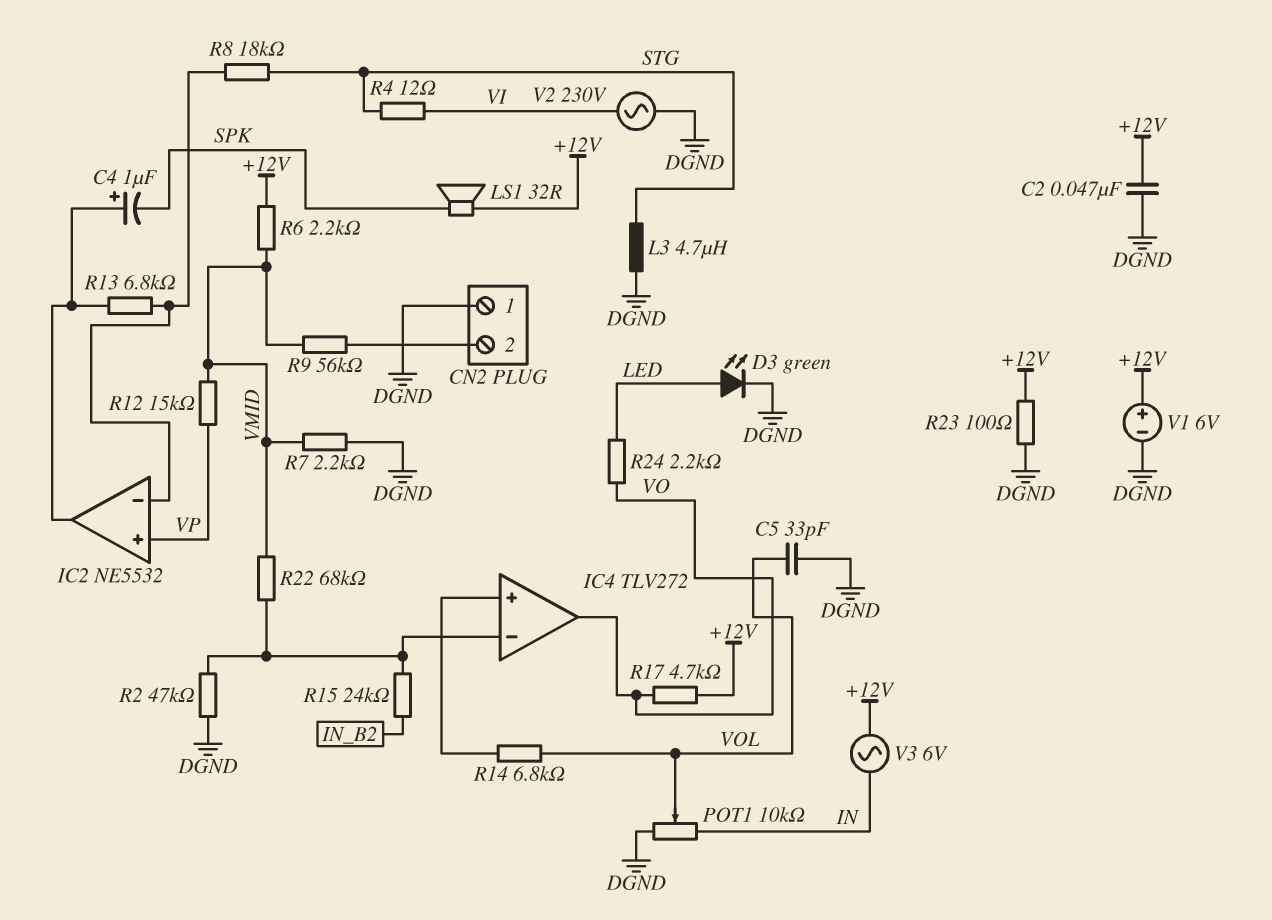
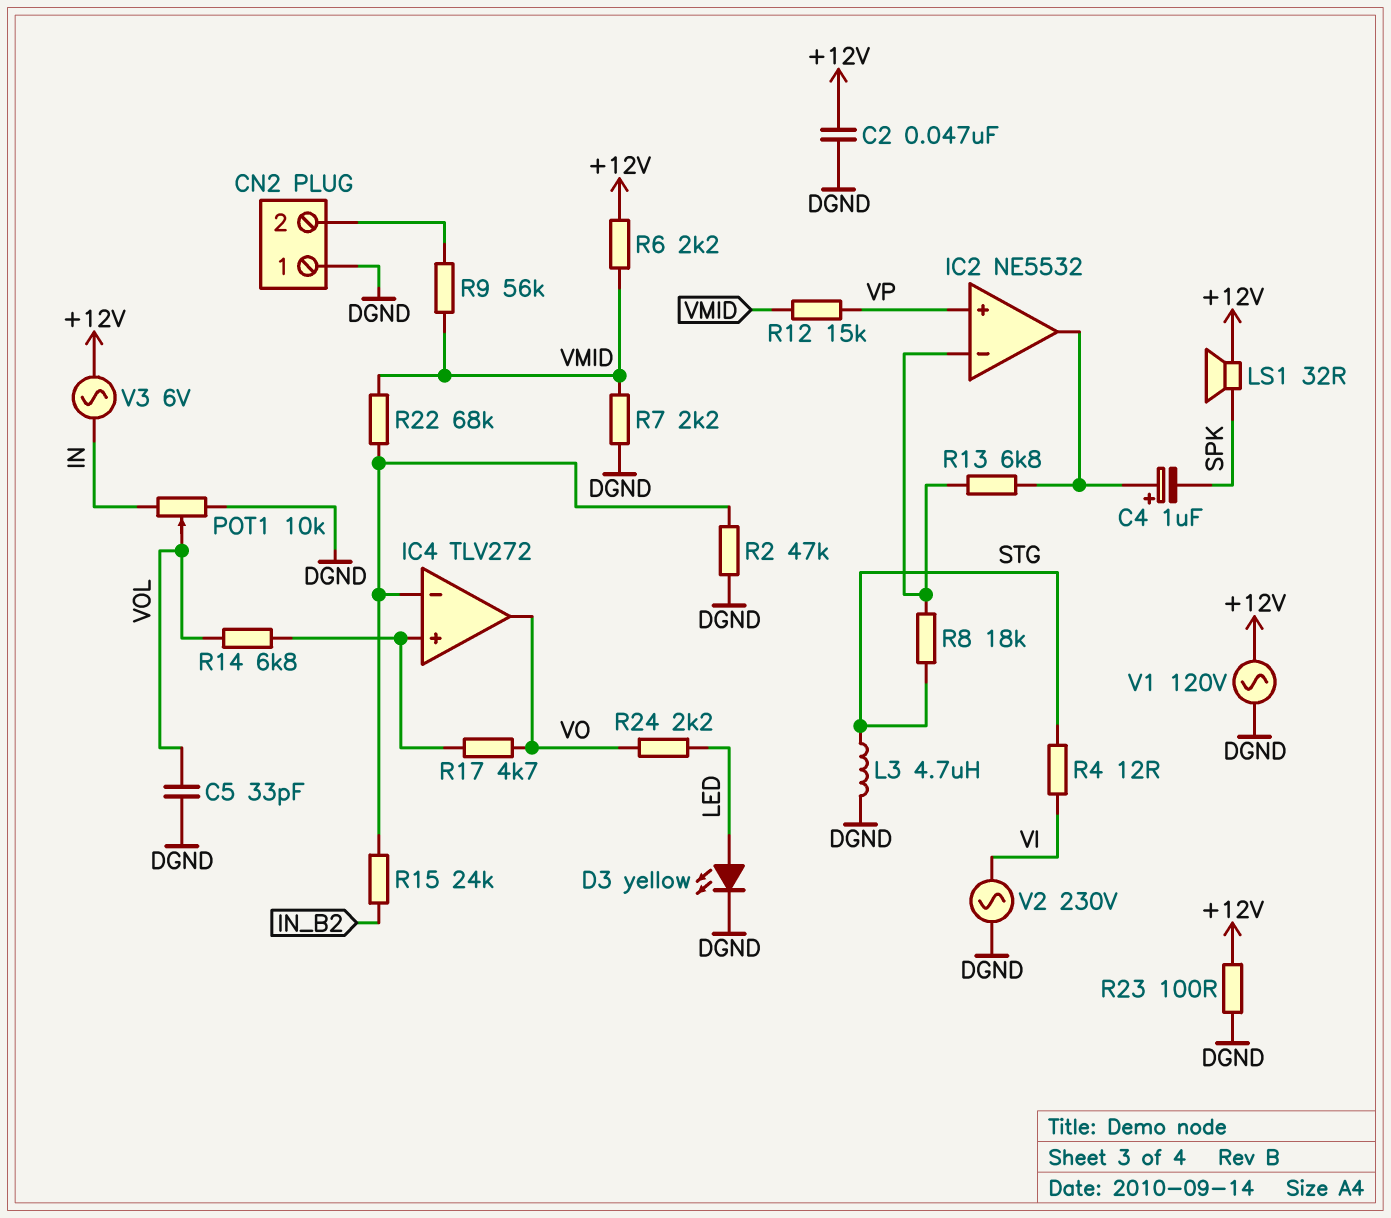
D3: LED green (A LED, K DGND) -> LED yellow (A LED, K DGND)
R17: 4.7k (+12V, VO) -> 4.7k (IC4/in+, VO)
V1: 6V (plus +12V, minus DGND) -> AC 120V (+12V, DGND)

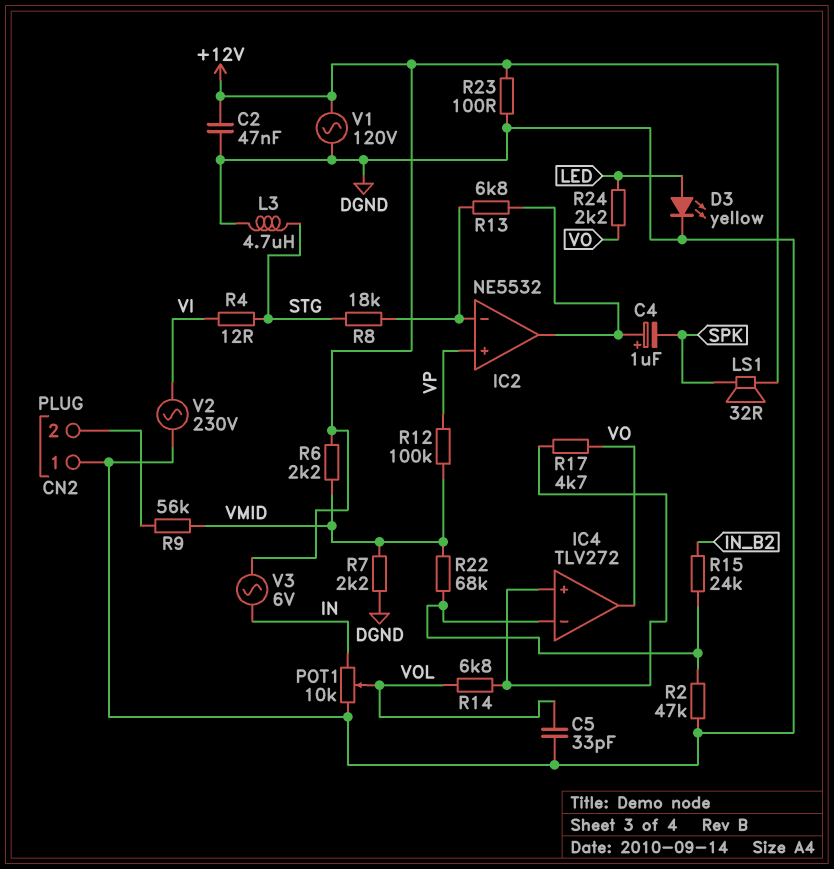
R12: 15k (VMID, VP) -> 100k (VMID, VP)

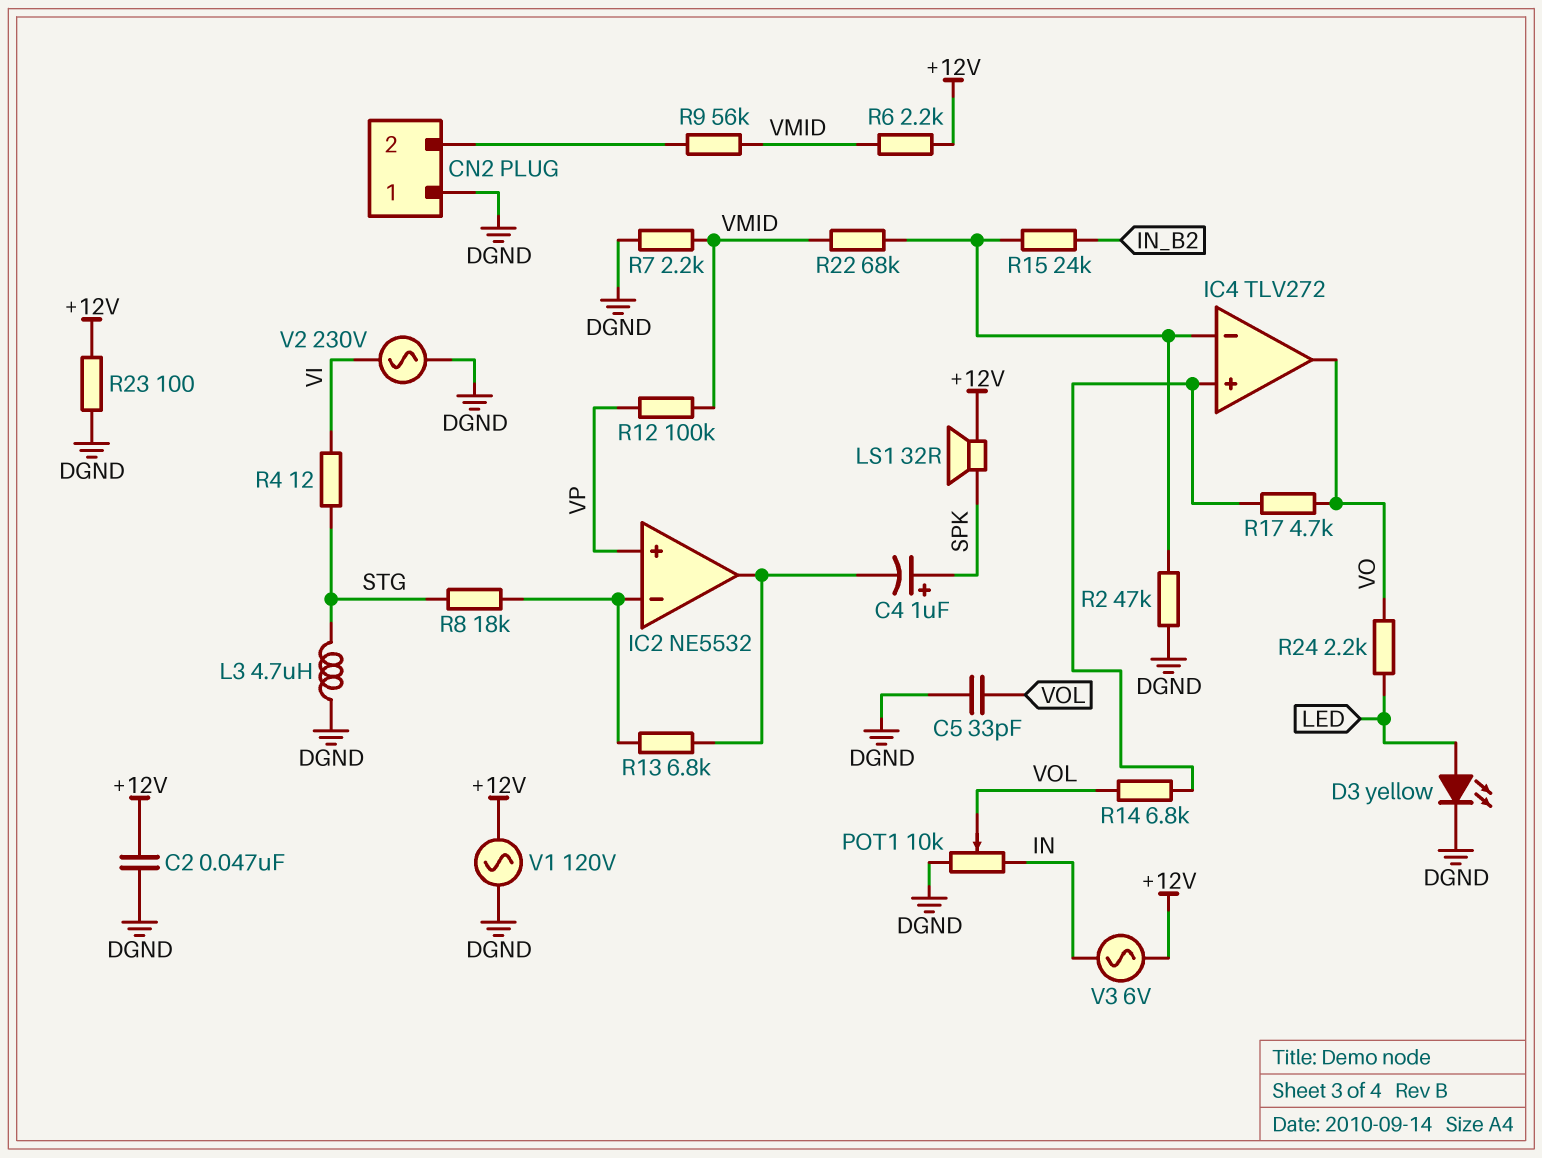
C4: 1uF (plus IC2/out, minus SPK) -> 1uF (plus SPK, minus IC2/out)

